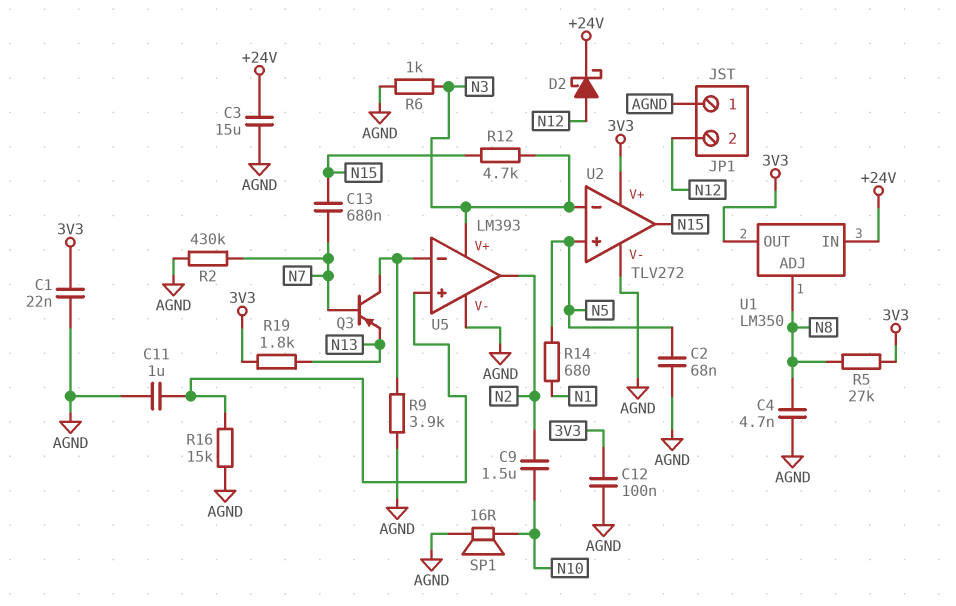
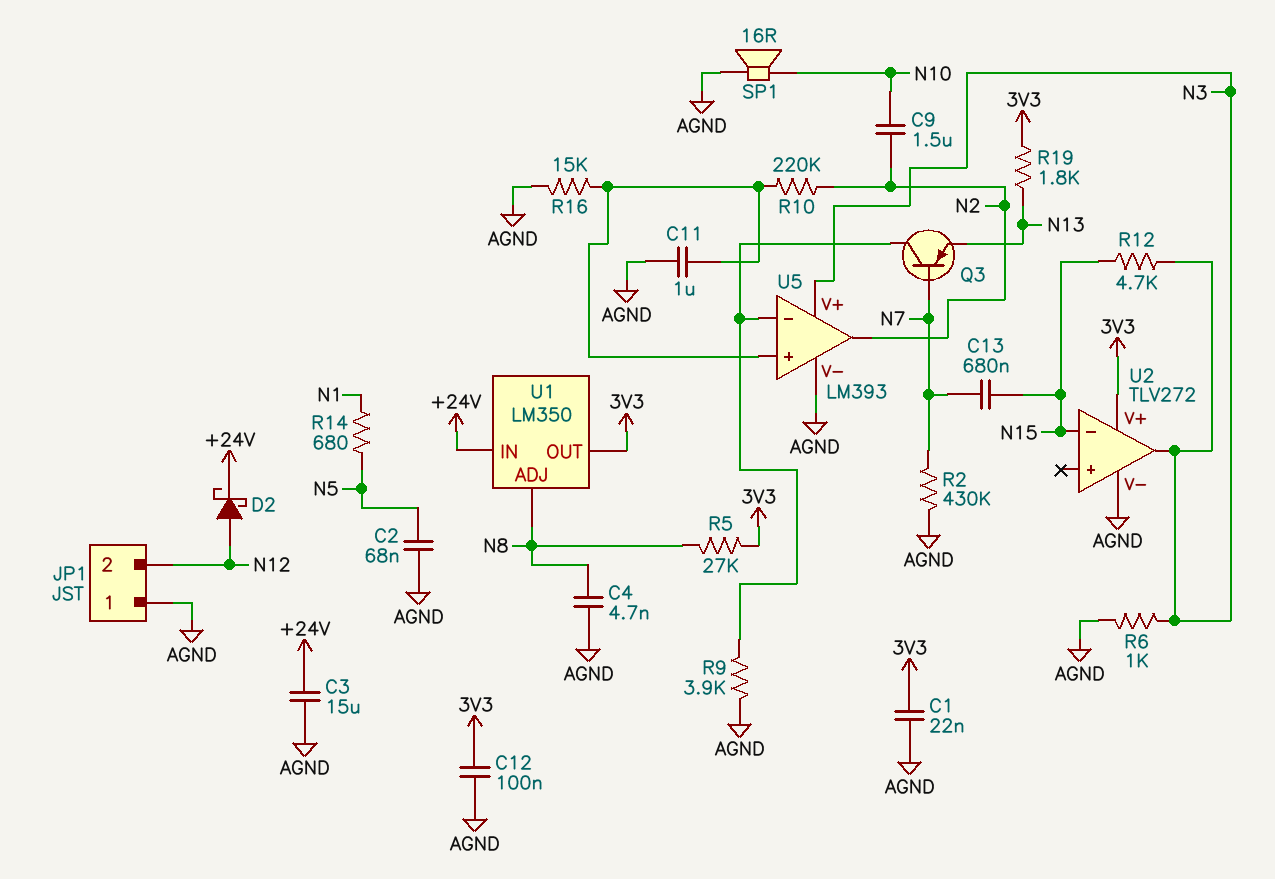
R10: none -> 220k (N2, U5/in+)
U2 pin in+: N5 -> none
U2 pin in-: N3 -> N15
U2 pin out: N15 -> N3

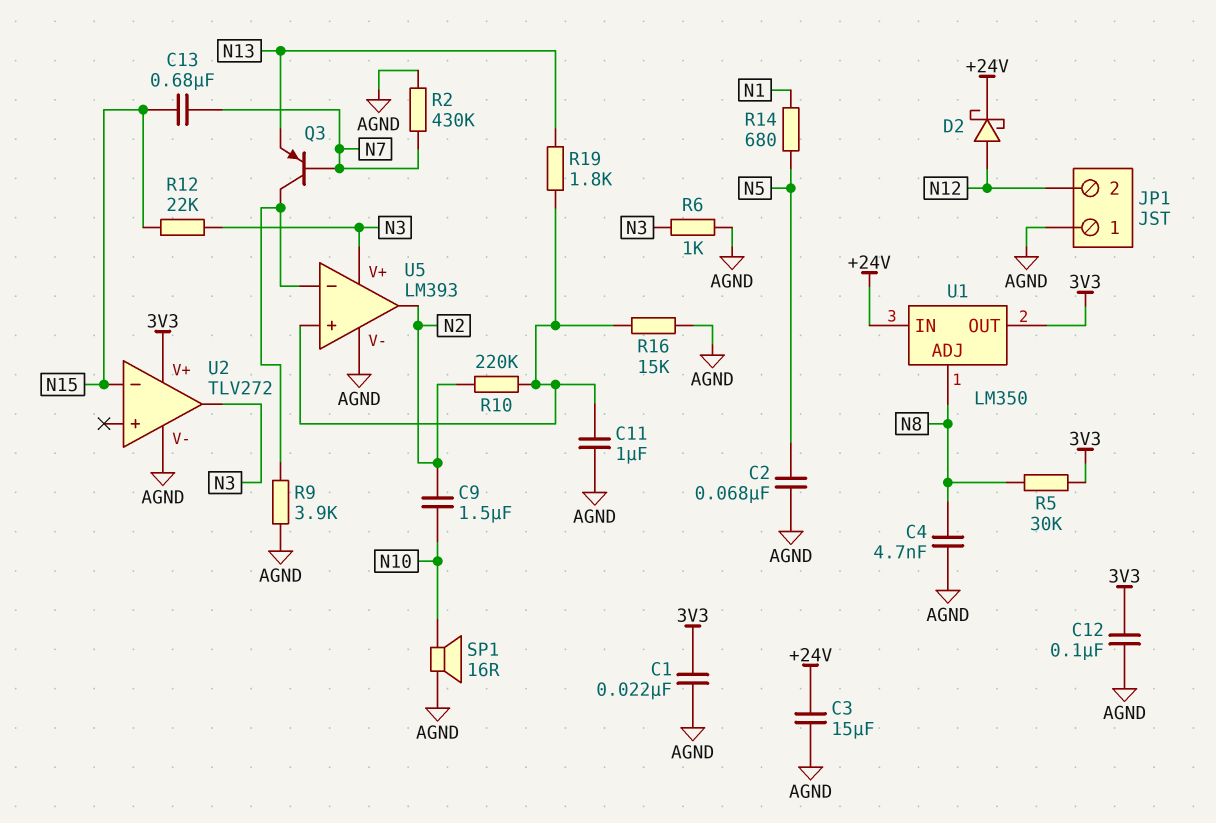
R5: 27k (3V3, N8) -> 30k (3V3, N8)
R12: 4.7k (N3, N15) -> 22k (N3, N15)
R19: 1.8k (3V3, N13) -> 1.8k (N13, U5/in+)

